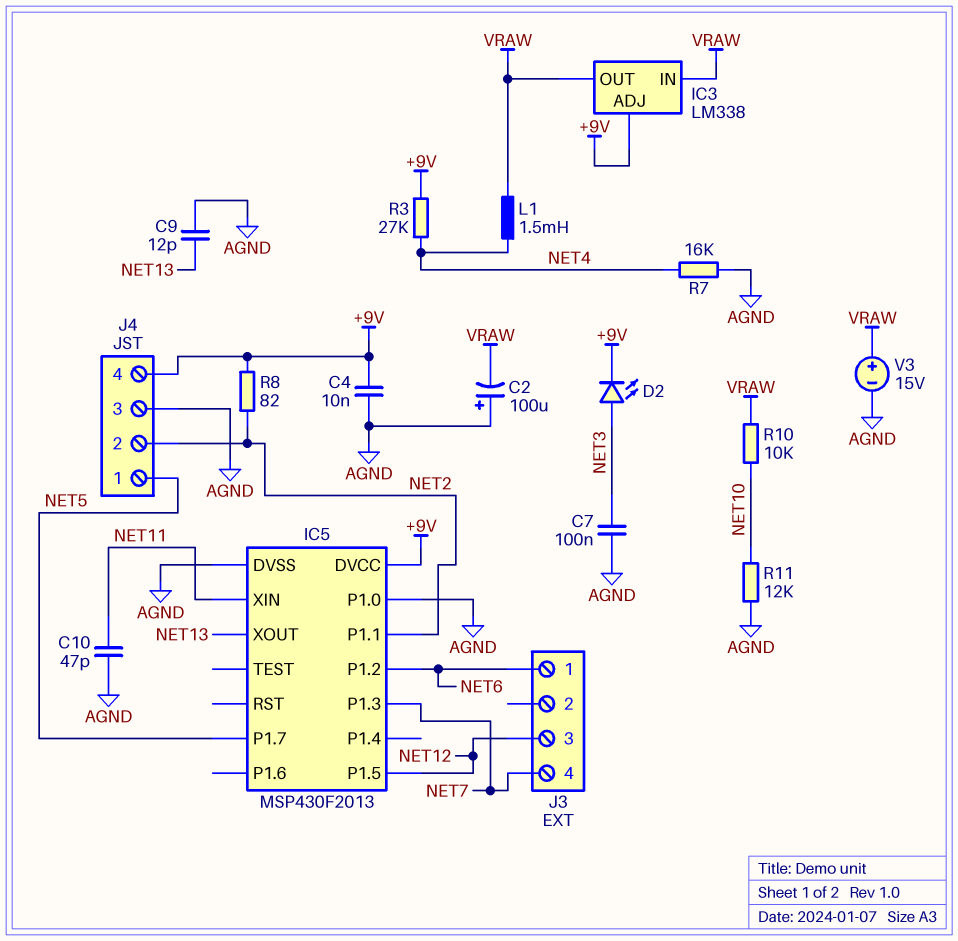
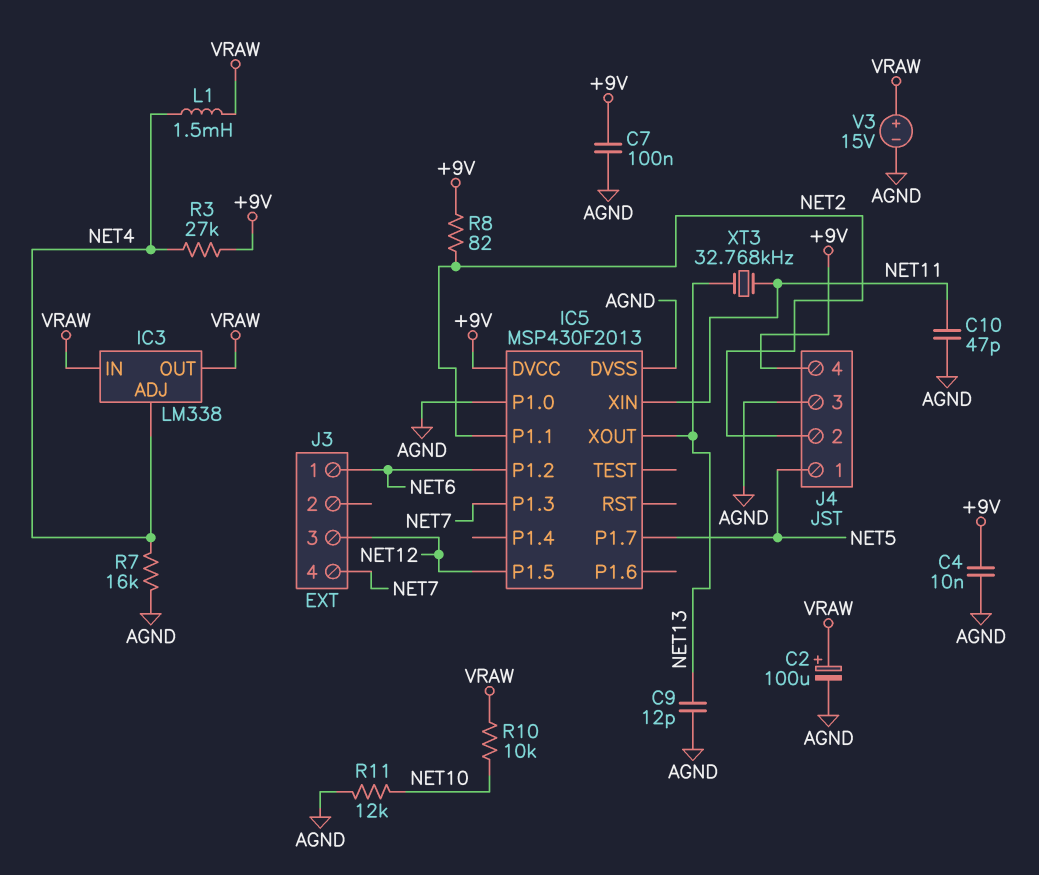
C2: 100uF (plus AGND, minus VRAW) -> 100uF (plus VRAW, minus AGND)
C7: 100nF (AGND, NET3) -> 100nF (+9V, AGND)
D2: LED (A NET3, K +9V) -> none
IC3 pin ADJ: +9V -> NET4
XT3: none -> 32.768kHz (NET11, NET13)

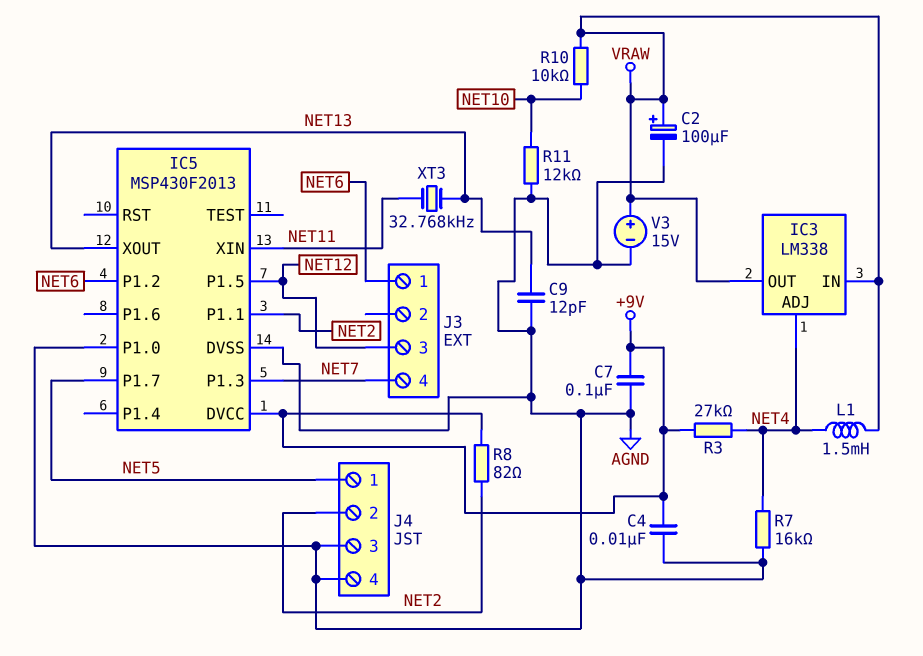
C10: 47pF (AGND, NET11) -> none
J4 pin 4: +9V -> AGND

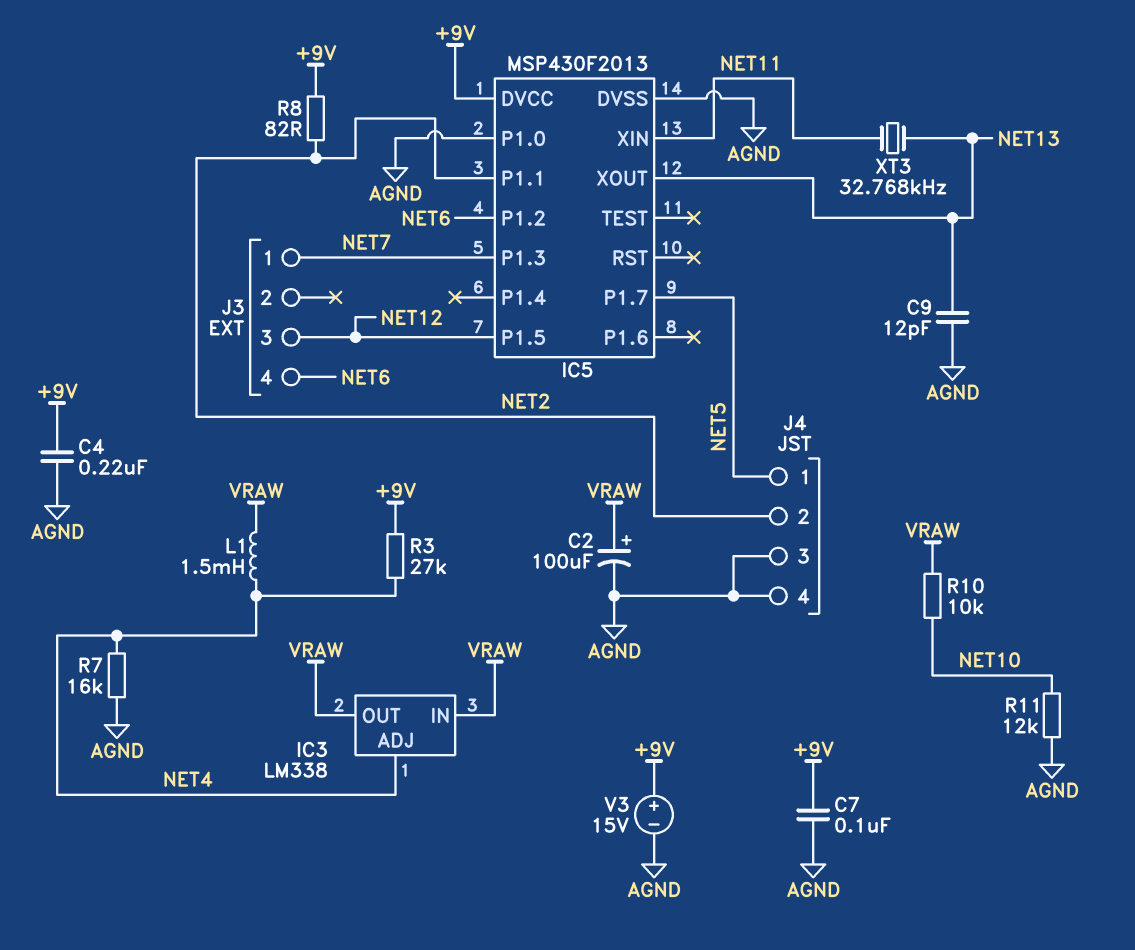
C4: 10nF (+9V, AGND) -> 220nF (+9V, AGND)
J3 pin 1: NET6 -> NET7
J3 pin 4: NET7 -> NET6
V3: 15V (plus VRAW, minus AGND) -> 15V (plus +9V, minus AGND)

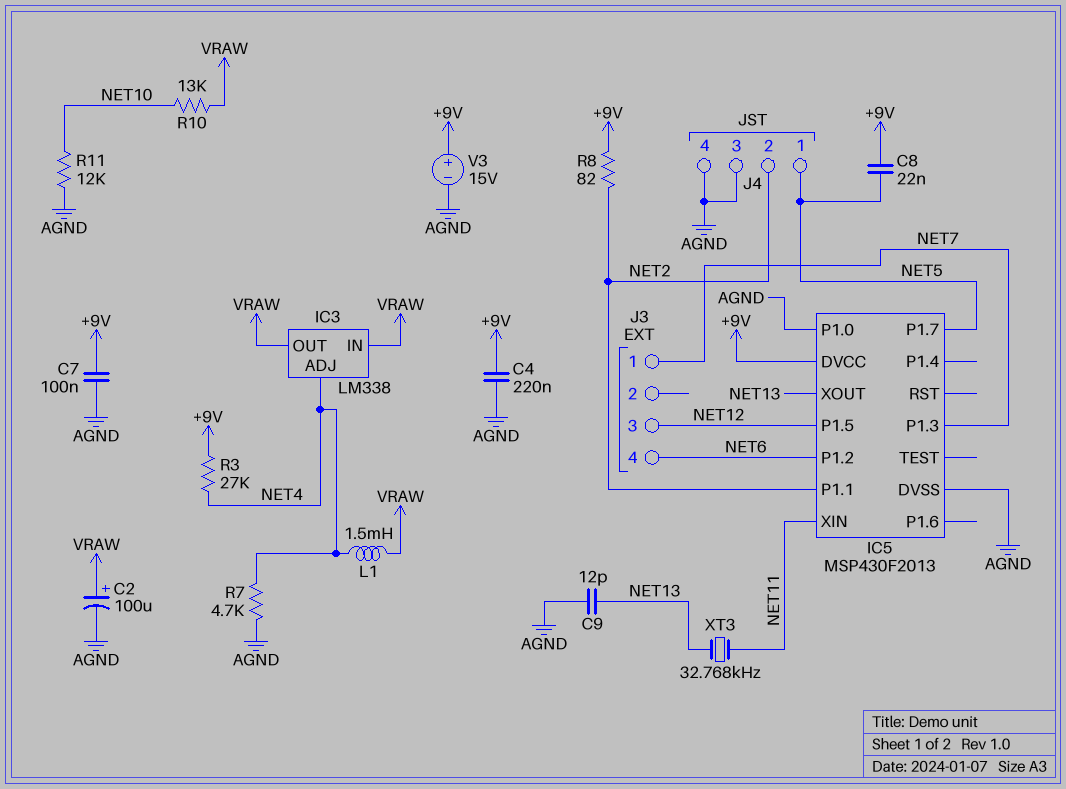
C8: none -> 22nF (+9V, NET5)
R7: 16k (AGND, NET4) -> 4.7k (AGND, NET4)
R10: 10k (NET10, VRAW) -> 13k (NET10, VRAW)

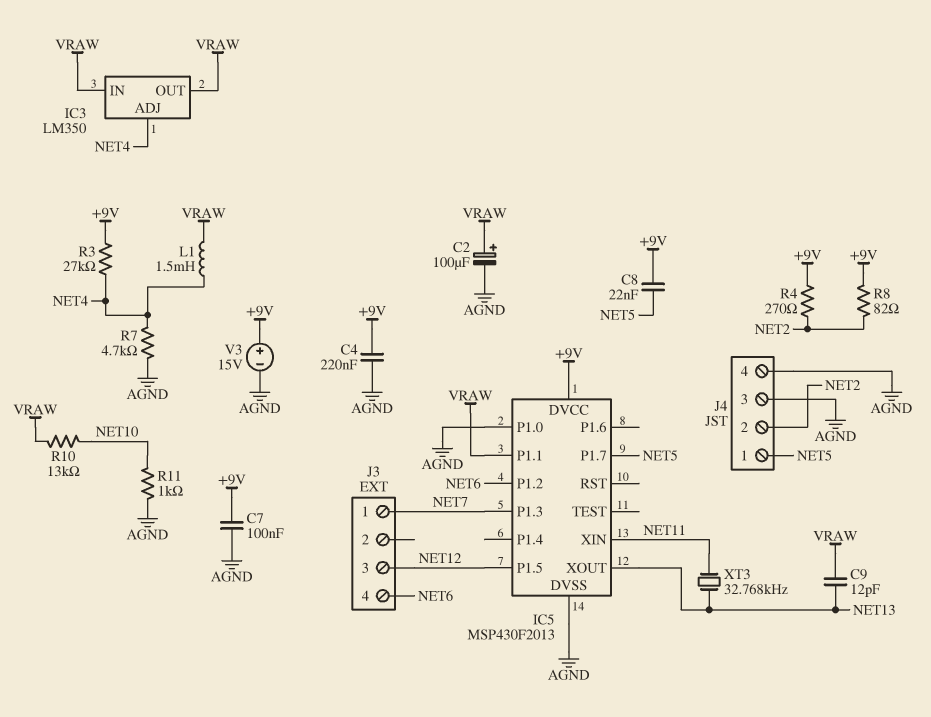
C9: 12pF (AGND, NET13) -> 12pF (NET13, VRAW)
IC3: LM338 -> LM350
IC5 pin P1.1: NET2 -> VRAW
R4: none -> 270 (+9V, NET2)
R11: 12k (AGND, NET10) -> 1k (AGND, NET10)

